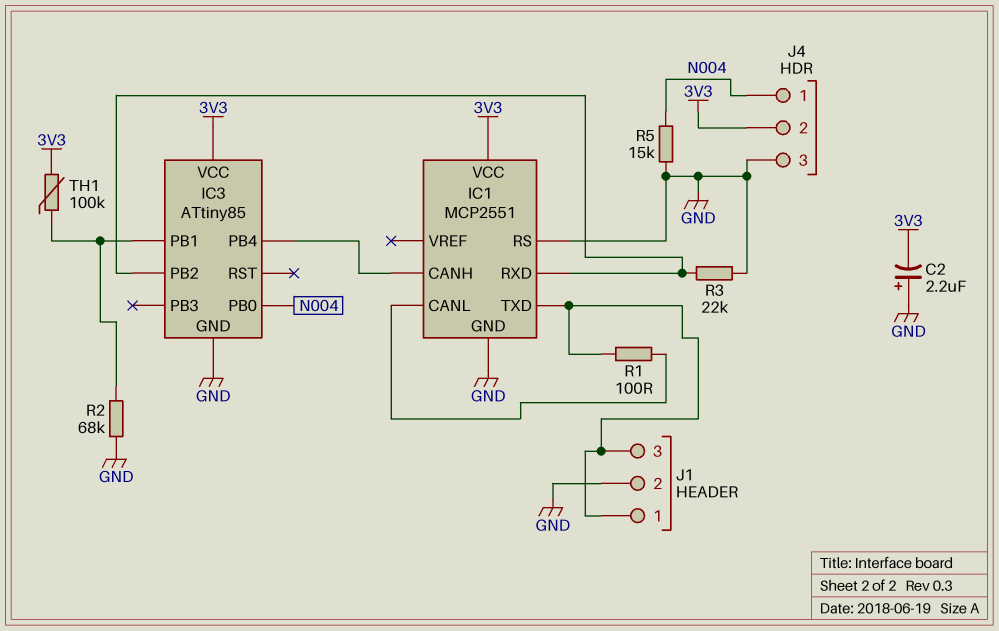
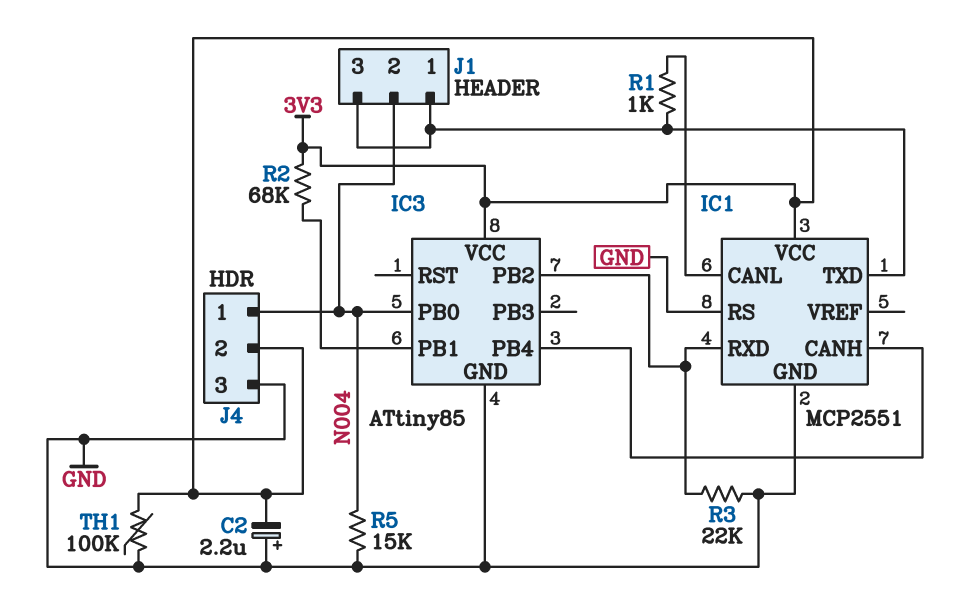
J1 pin 2: GND -> N004
R1: 100 (IC1/CANL, IC1/TXD) -> 1k (IC1/CANL, IC1/TXD)
R2: 68k (GND, IC3/PB1) -> 68k (3V3, IC3/PB1)
TH1: 100k (3V3, IC3/PB1) -> 100k (3V3, GND)

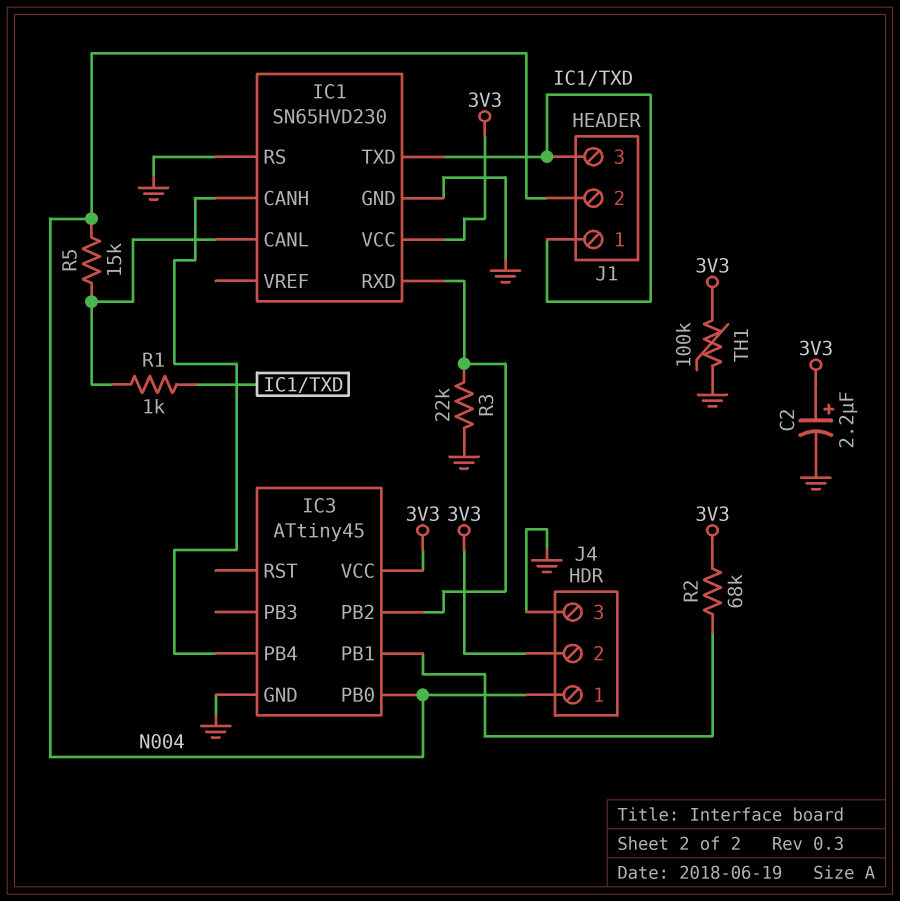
C2: 2.2uF (plus GND, minus 3V3) -> 2.2uF (plus 3V3, minus GND)
IC1: MCP2551 -> SN65HVD230
IC3: ATtiny85 -> ATtiny45
R5: 15k (GND, N004) -> 15k (IC1/CANL, N004)

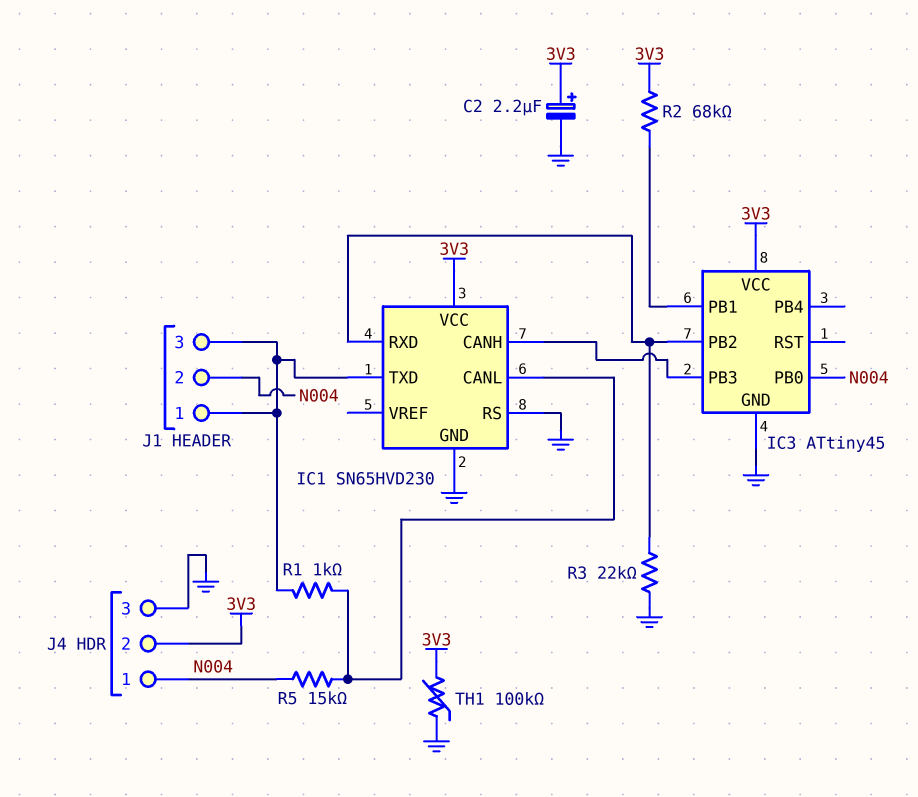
IC3 pin PB3: none -> IC1/CANH
IC3 pin PB4: IC1/CANH -> none

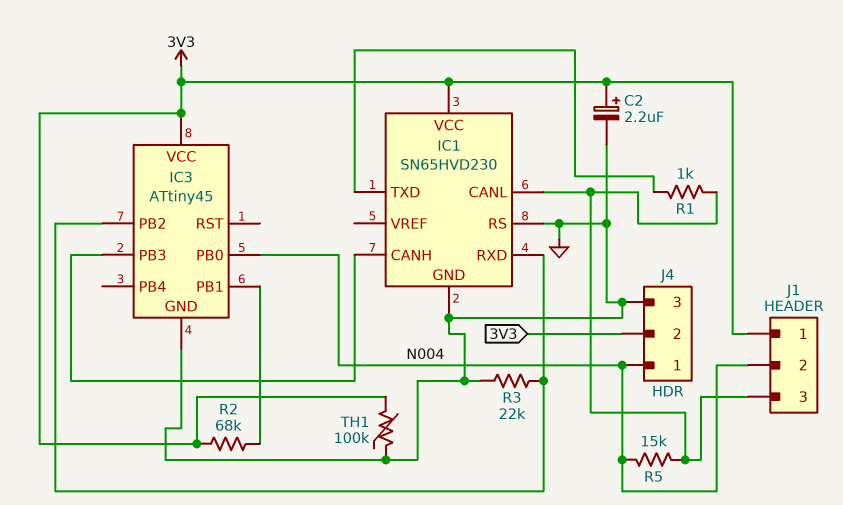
J1 pin 1: IC1/TXD -> 3V3
J1 pin 3: IC1/TXD -> IC1/CANL

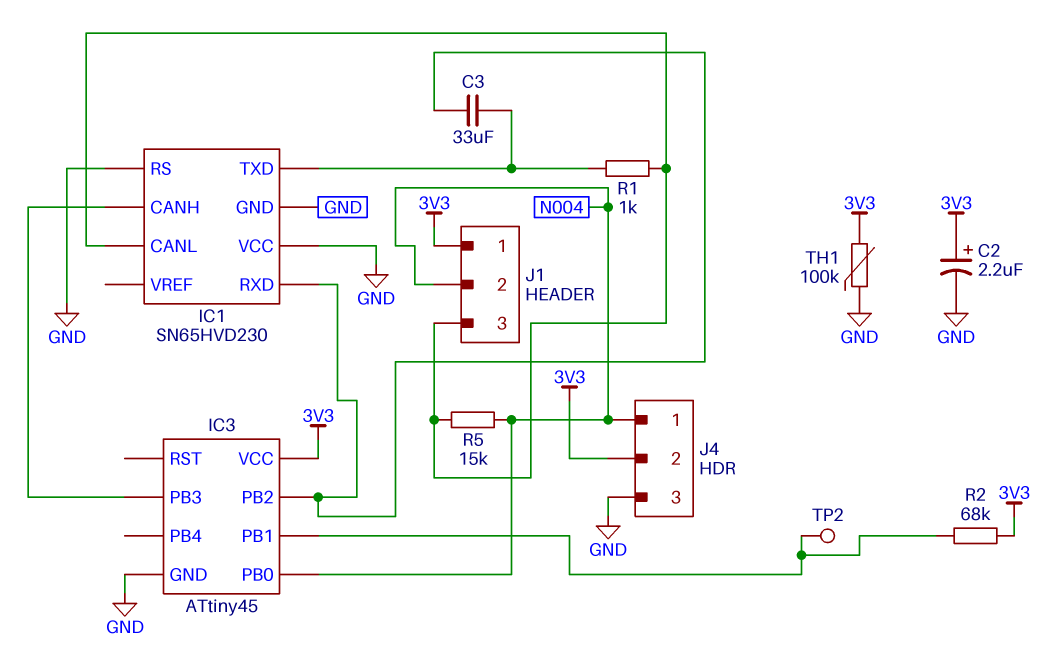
C3: none -> 33uF (IC1/RXD, IC1/TXD)
IC1 pin VCC: 3V3 -> GND
R3: 22k (GND, IC1/RXD) -> none
TP2: none -> test point (IC3/PB1)

